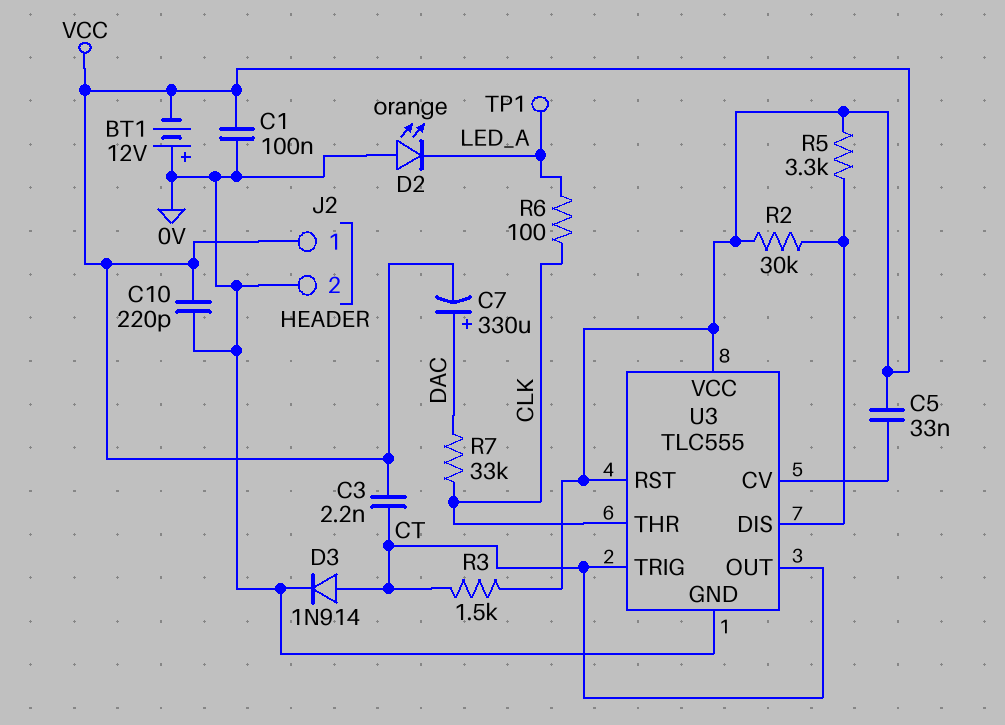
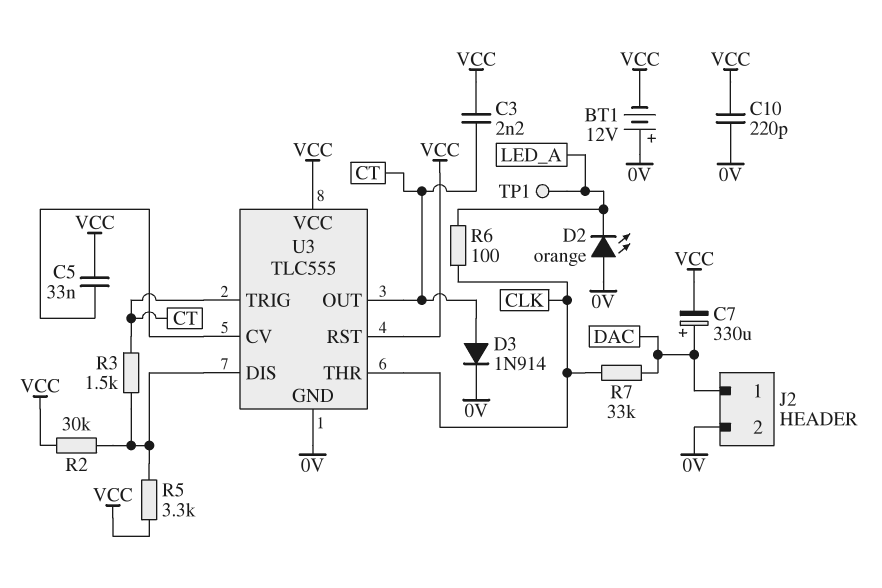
C1: 100nF (0V, VCC) -> none
J2 pin 1: VCC -> DAC
R3: 1.5k (CT, VCC) -> 1.5k (CT, U3/DIS)

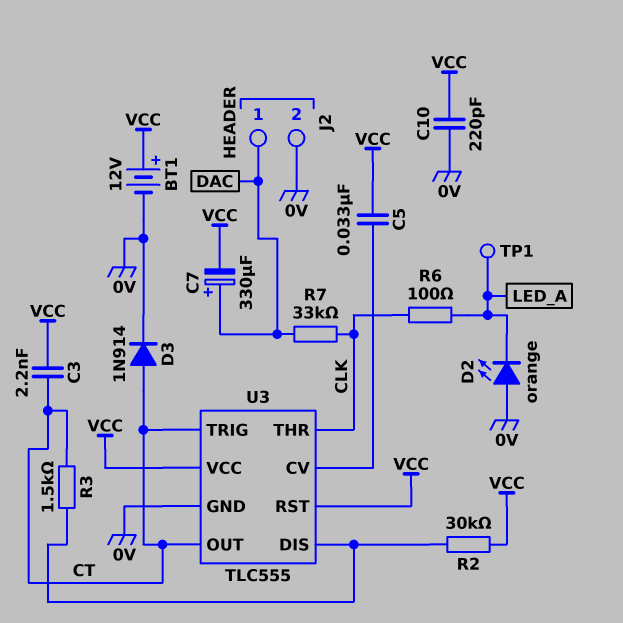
BT1: 12V (plus 0V, minus VCC) -> 12V (plus VCC, minus 0V)
R5: 3.3k (U3/DIS, VCC) -> none

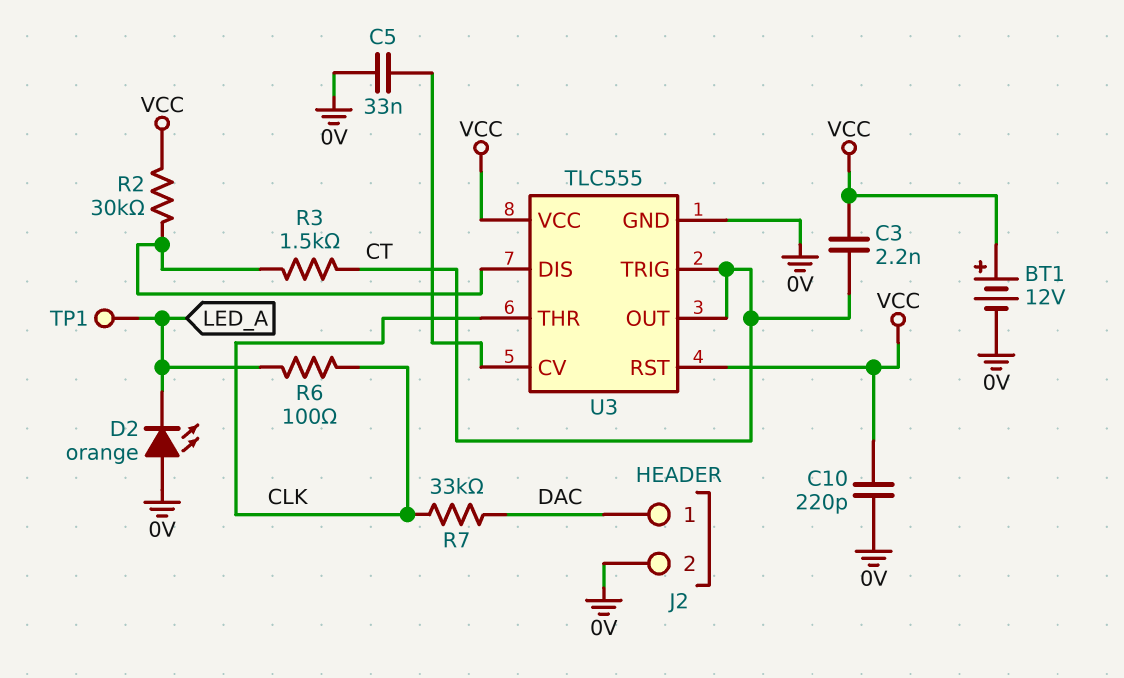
C5: 33nF (U3/CV, VCC) -> 33nF (0V, U3/CV)
C7: 330uF (plus DAC, minus VCC) -> none
D3: diode 1N914 (A CT, K 0V) -> none

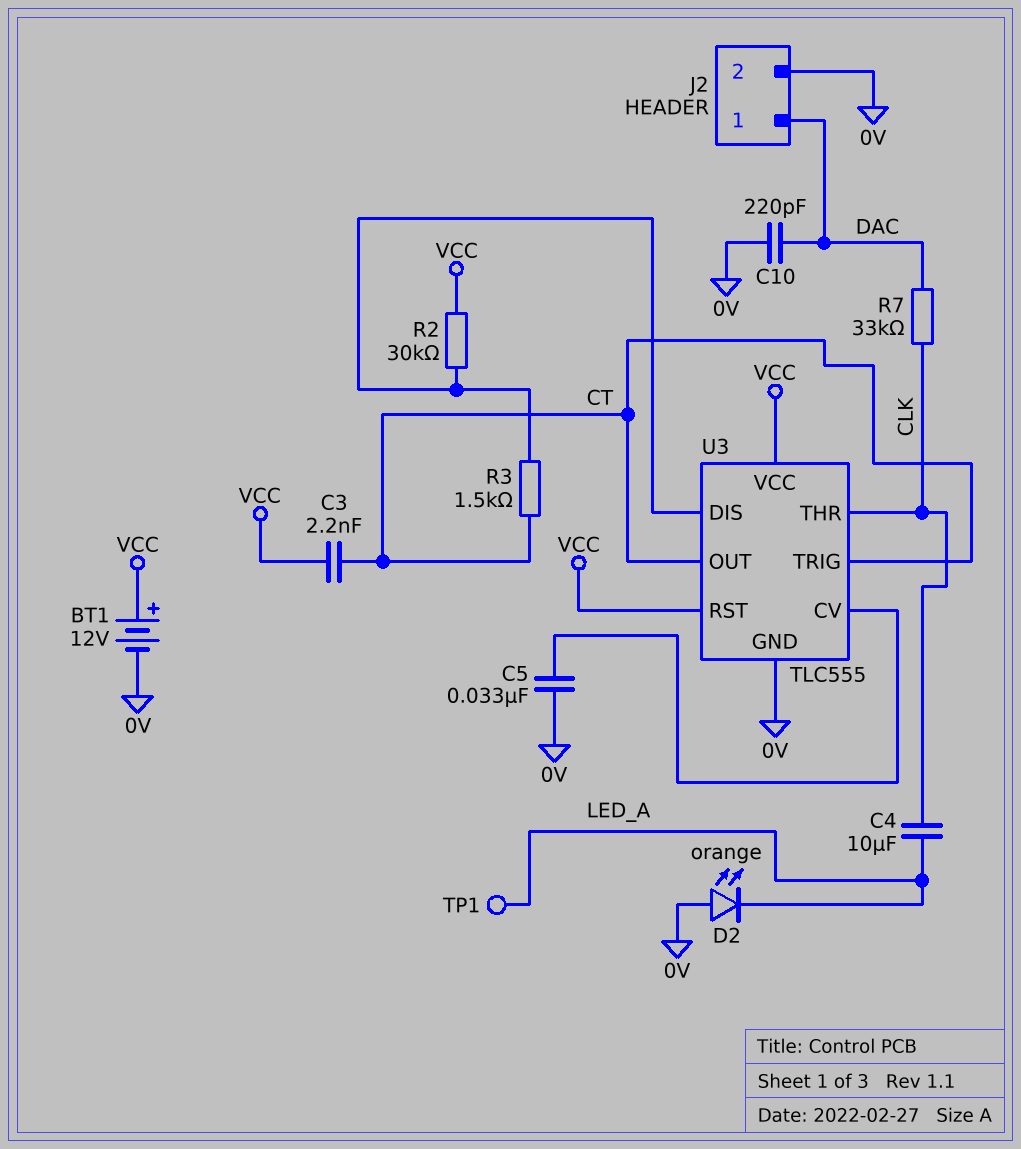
C4: none -> 10uF (CLK, LED_A)
C10: 220pF (0V, VCC) -> 220pF (0V, DAC)
R6: 100 (CLK, LED_A) -> none

